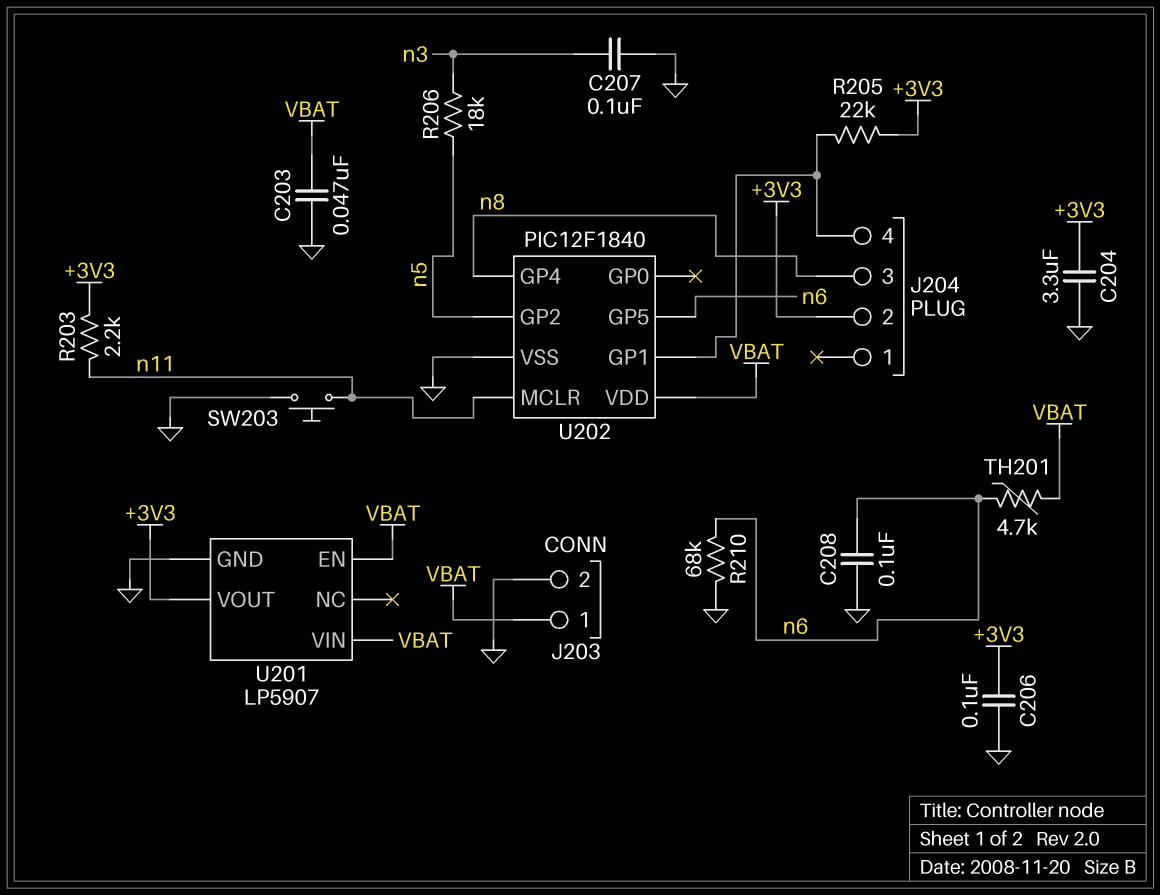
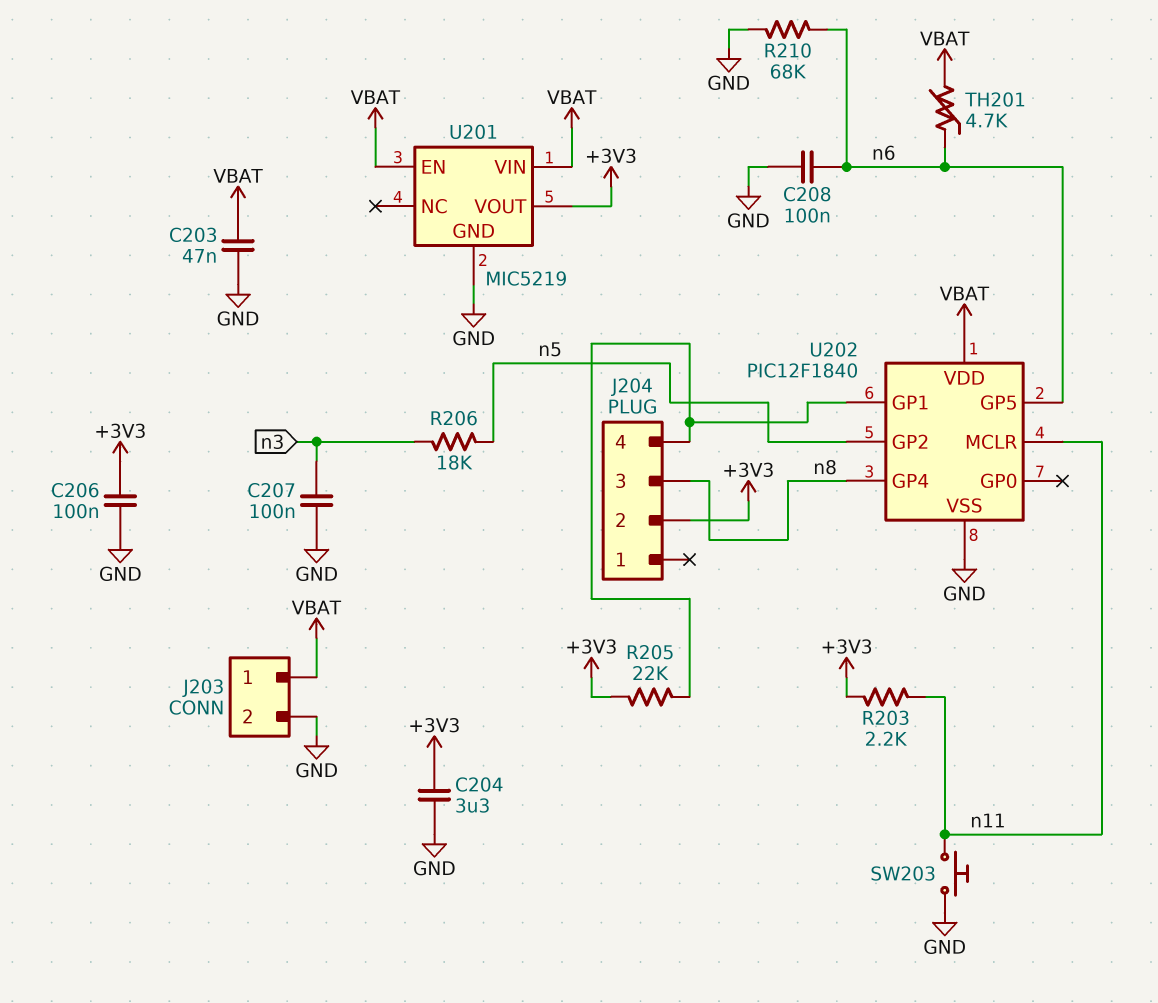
U201: LP5907 -> MIC5219

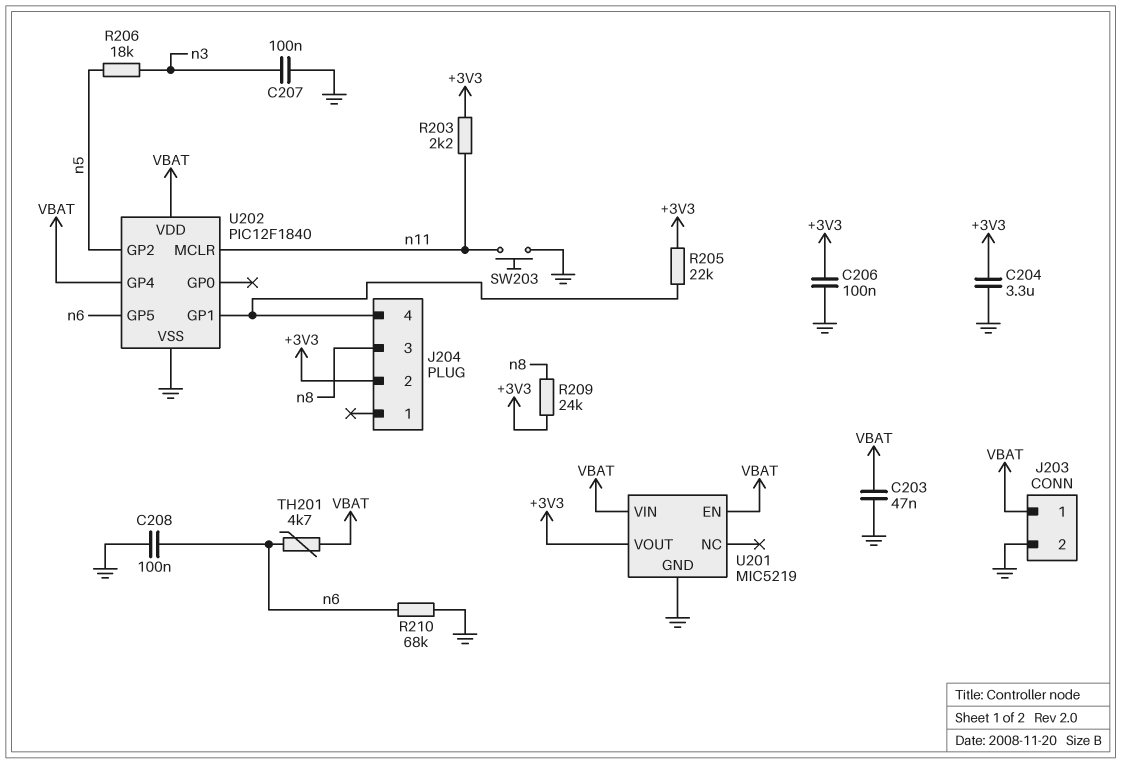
R209: none -> 24k (+3V3, n8)
U202 pin GP4: n8 -> VBAT

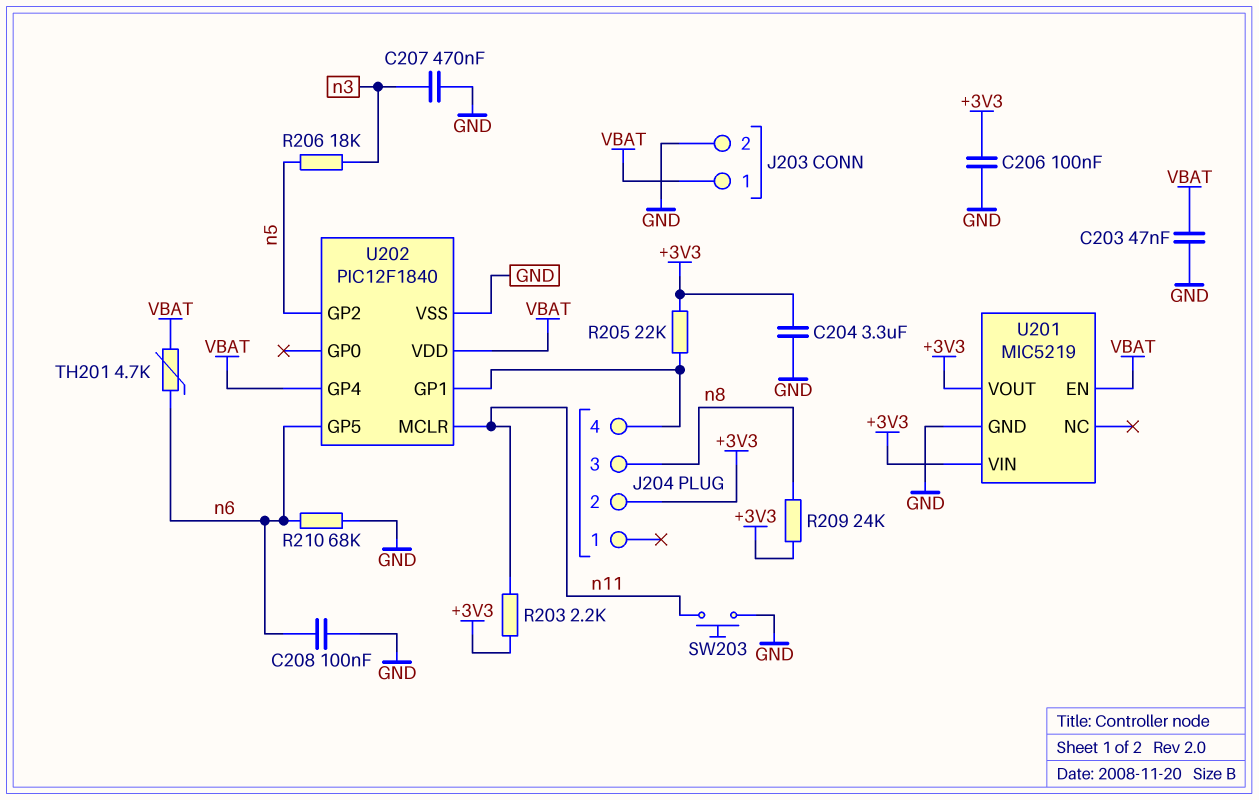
C207: 100nF (GND, n3) -> 470nF (GND, n3)
U201 pin VIN: VBAT -> +3V3

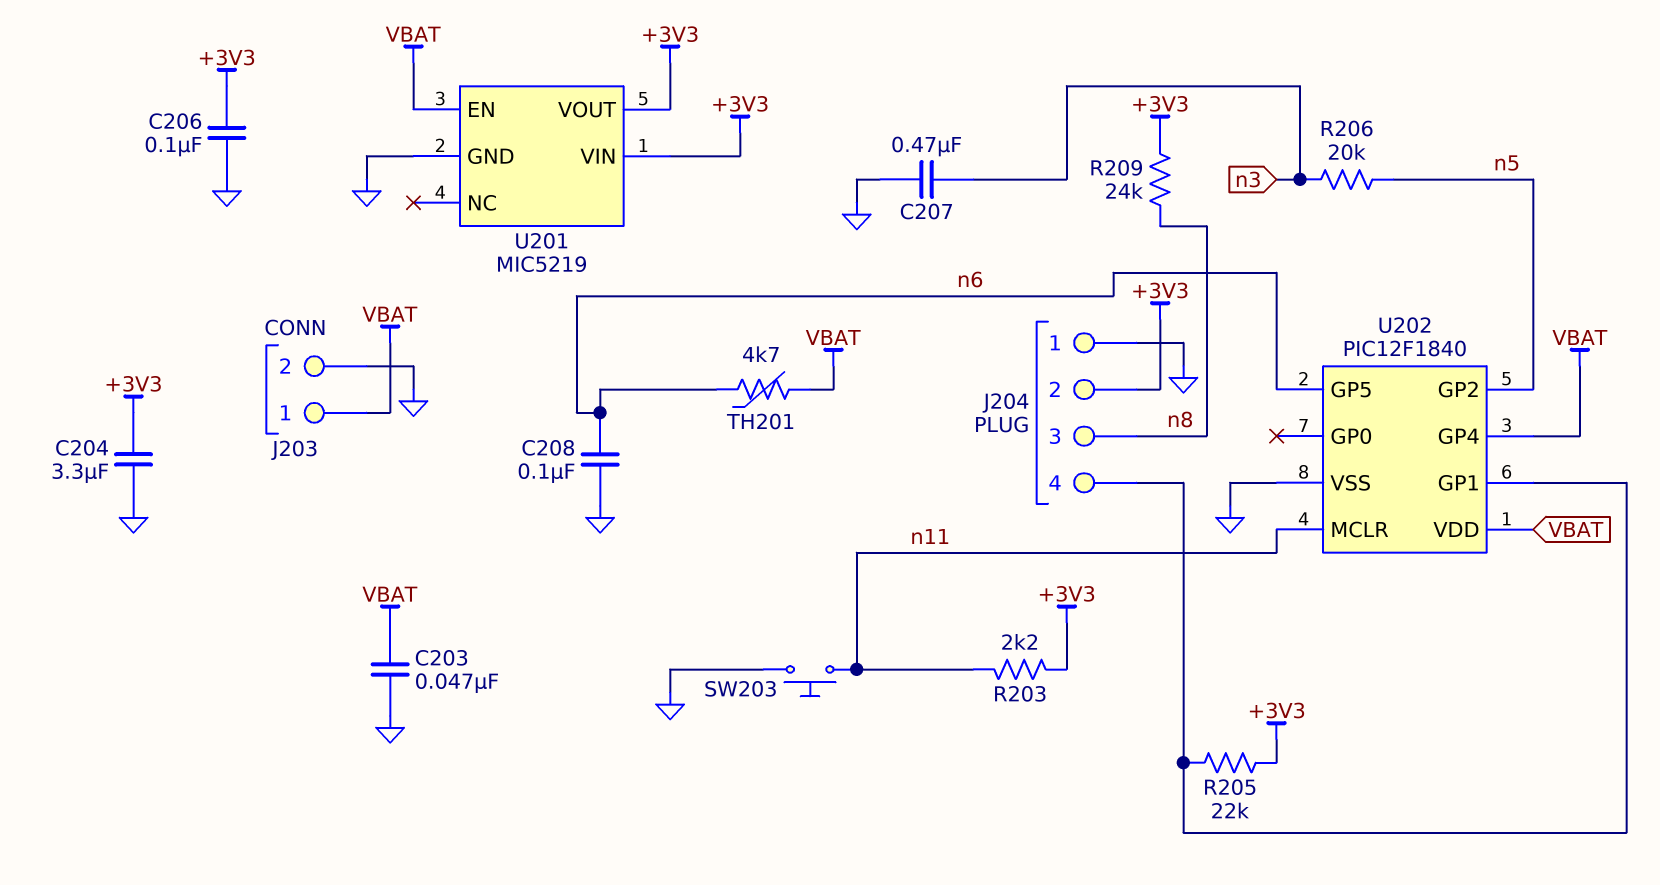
J204 pin 1: none -> GND
R206: 18k (n3, n5) -> 20k (n3, n5)
R210: 68k (GND, n6) -> none

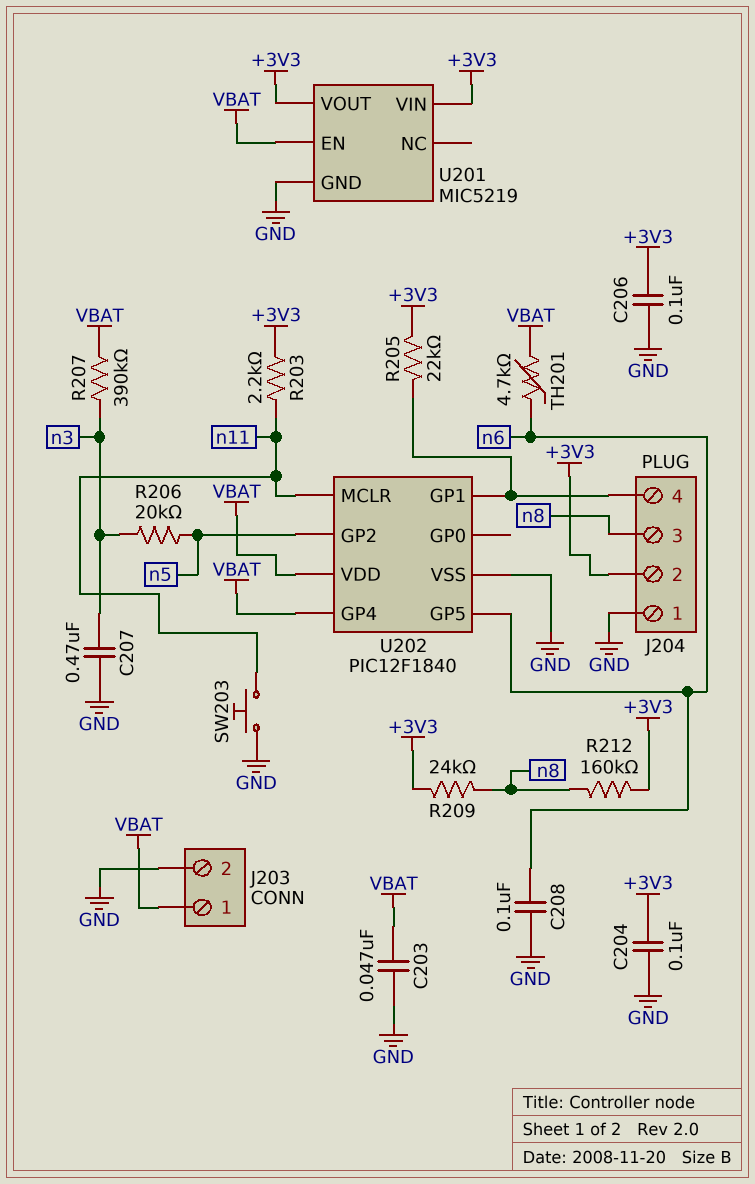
C204: 3.3uF (+3V3, GND) -> 100nF (+3V3, GND)
R207: none -> 390k (VBAT, n3)
R212: none -> 160k (+3V3, n8)

